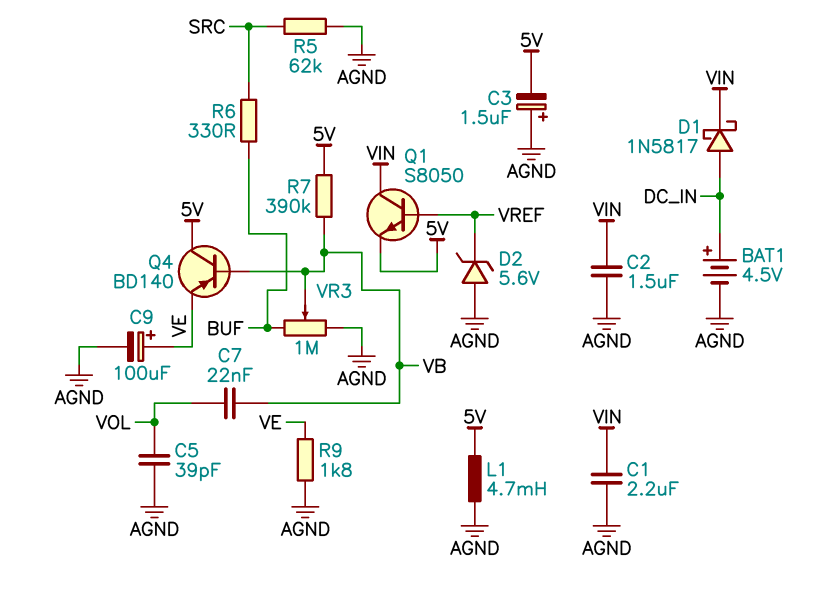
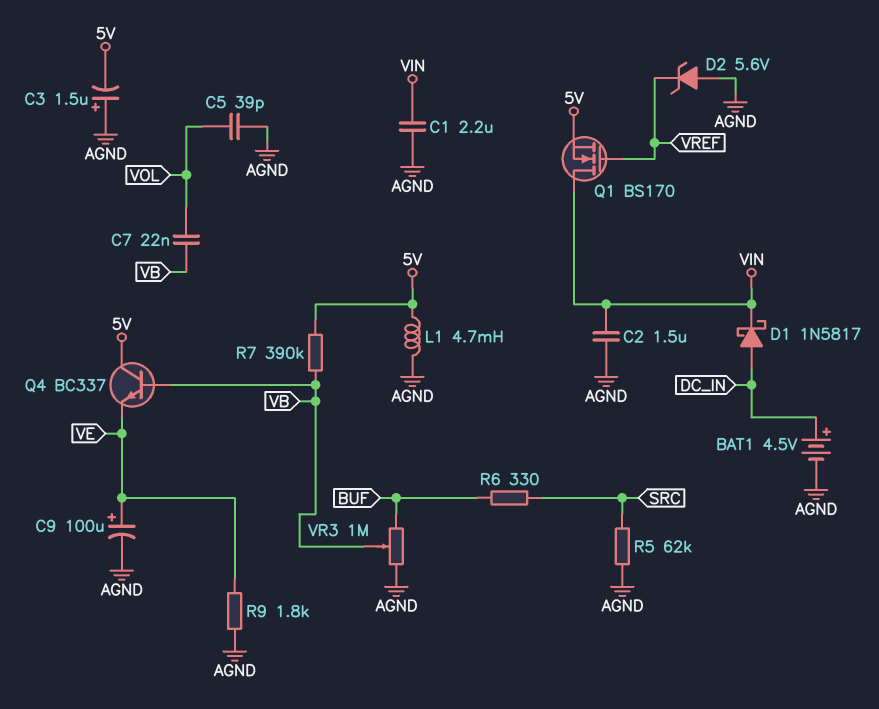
Q1: NPN S8050 (B VREF, C VIN, E 5V) -> NMOS BS170 (G VREF, D VIN, S 5V)
Q4: PNP BD140 (B VB, C 5V, E VE) -> NPN BC337 (B VB, C 5V, E VE)

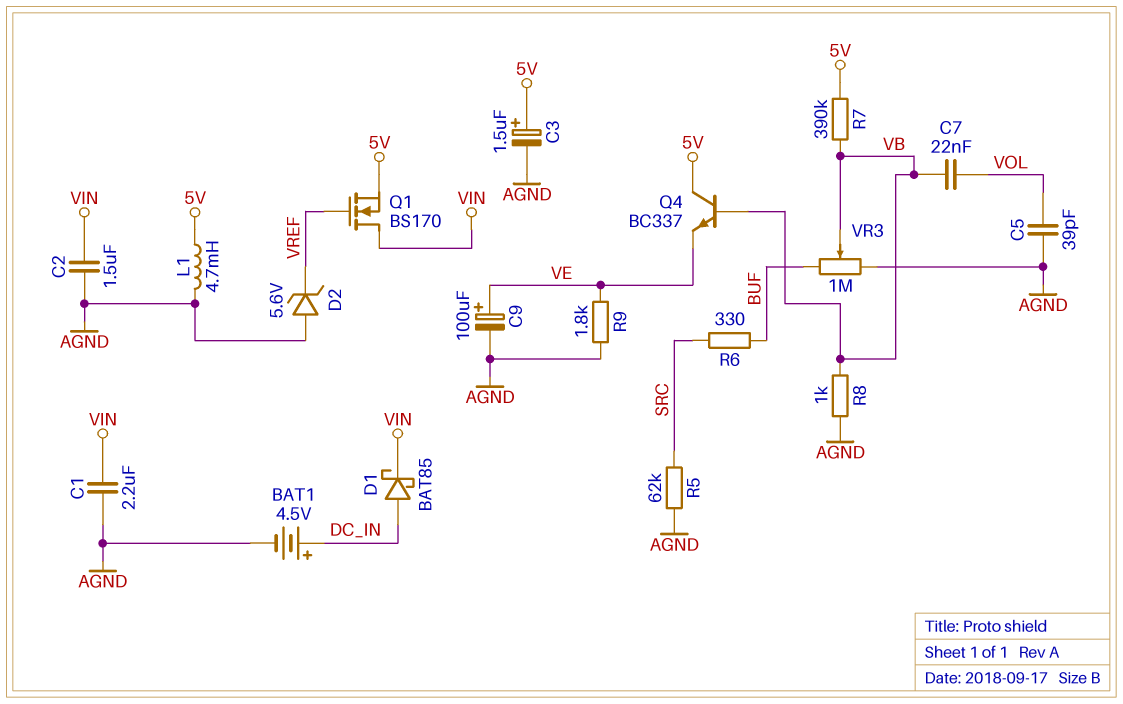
C3: 1.5uF (plus AGND, minus 5V) -> 1.5uF (plus 5V, minus AGND)
D1: schottky 1N5817 (A DC_IN, K VIN) -> schottky BAT85 (A DC_IN, K VIN)
R8: none -> 1k (AGND, VB)

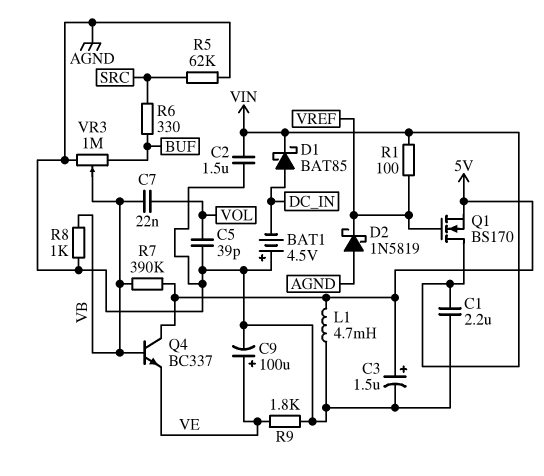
BAT1: 4.5V (plus DC_IN, minus AGND) -> 4.5V (plus AGND, minus DC_IN)
D2: zener 5.6V (A AGND, K VREF) -> schottky 1N5819 (A AGND, K VREF)
R1: none -> 100 (VIN, VREF)

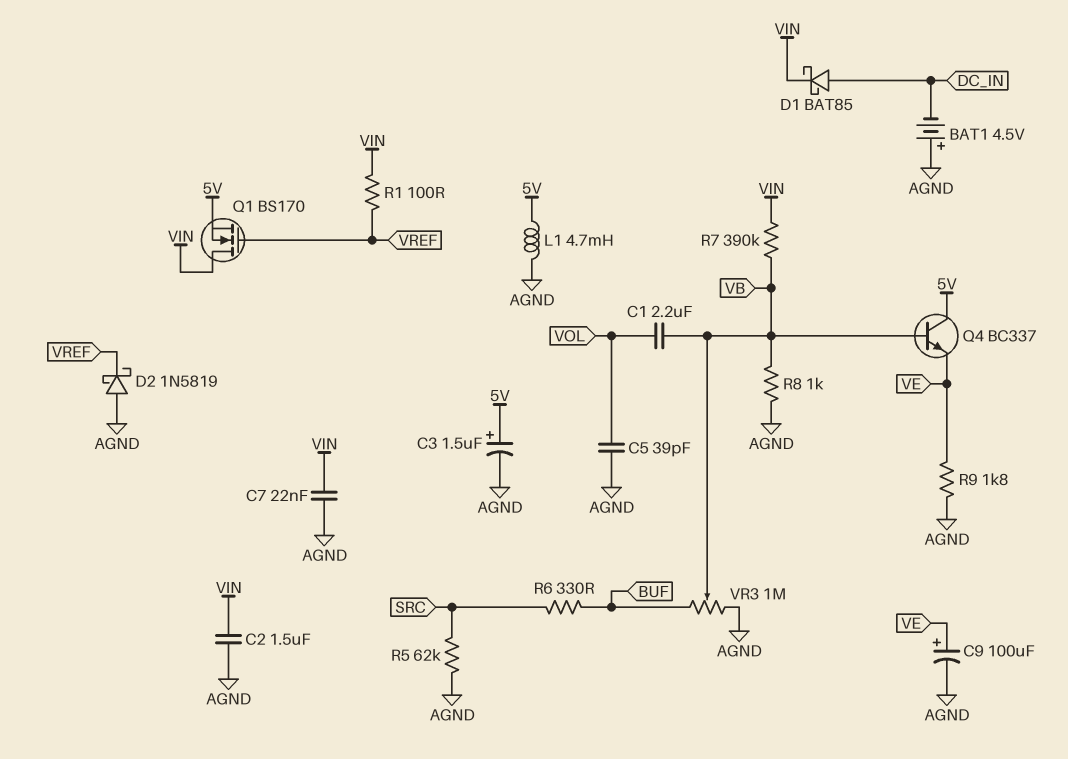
C1: 2.2uF (AGND, VIN) -> 2.2uF (VB, VOL)
C7: 22nF (VB, VOL) -> 22nF (AGND, VIN)
R7: 390k (5V, VB) -> 390k (VB, VIN)

